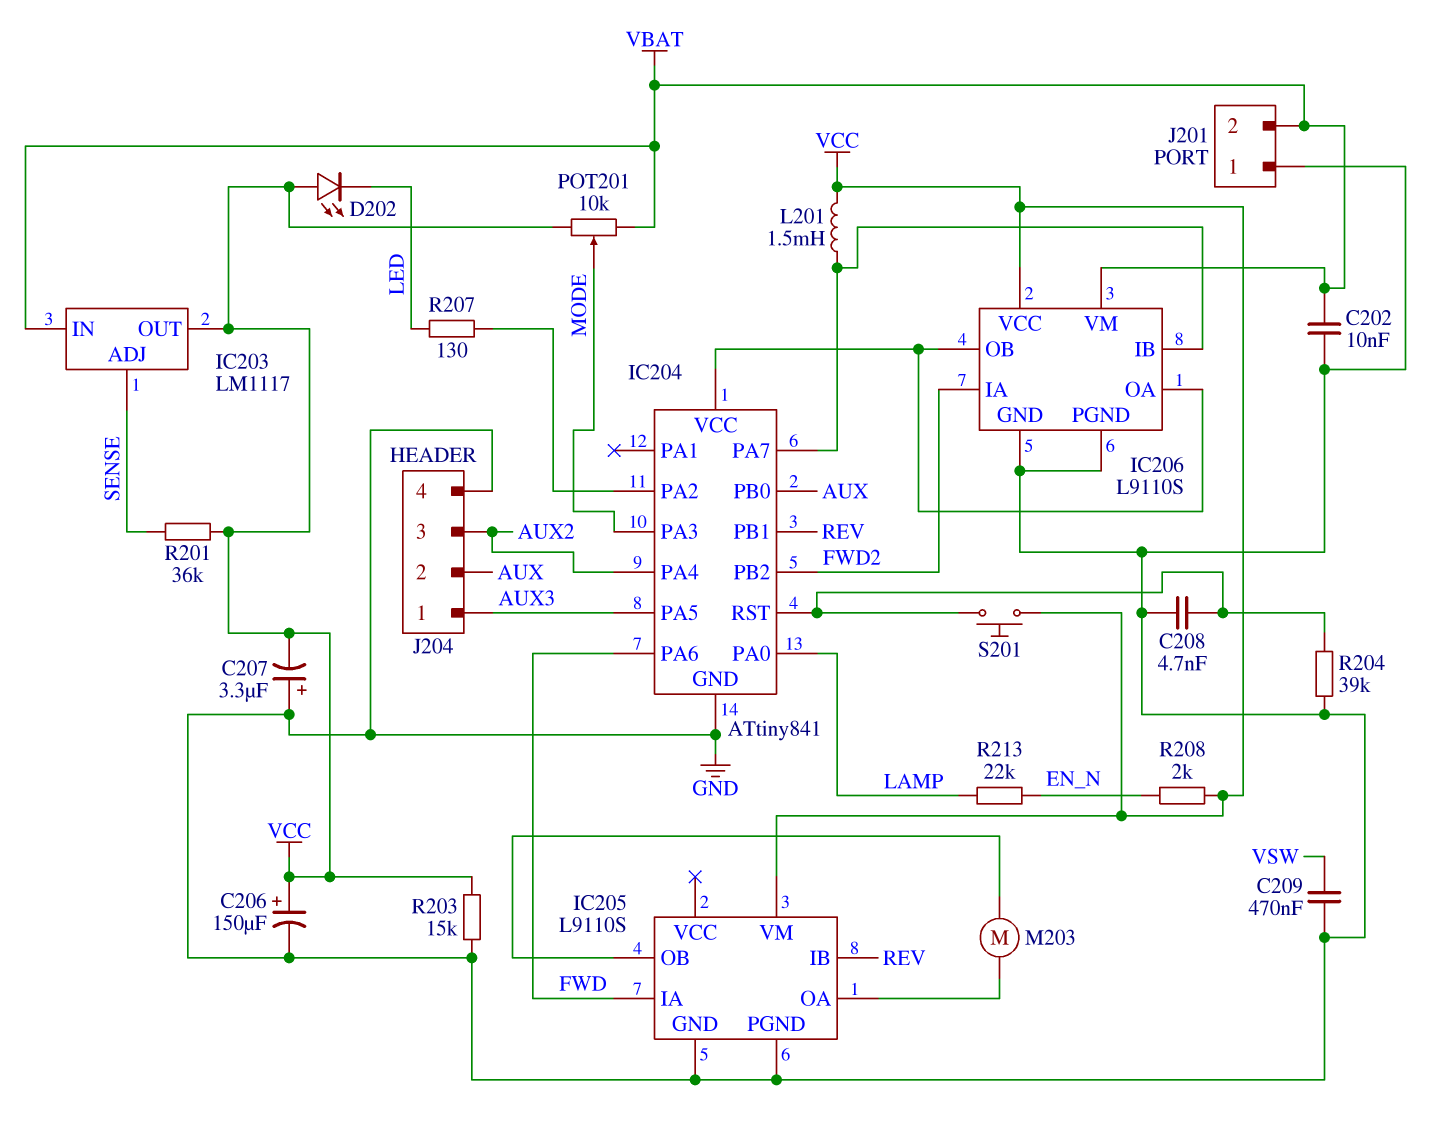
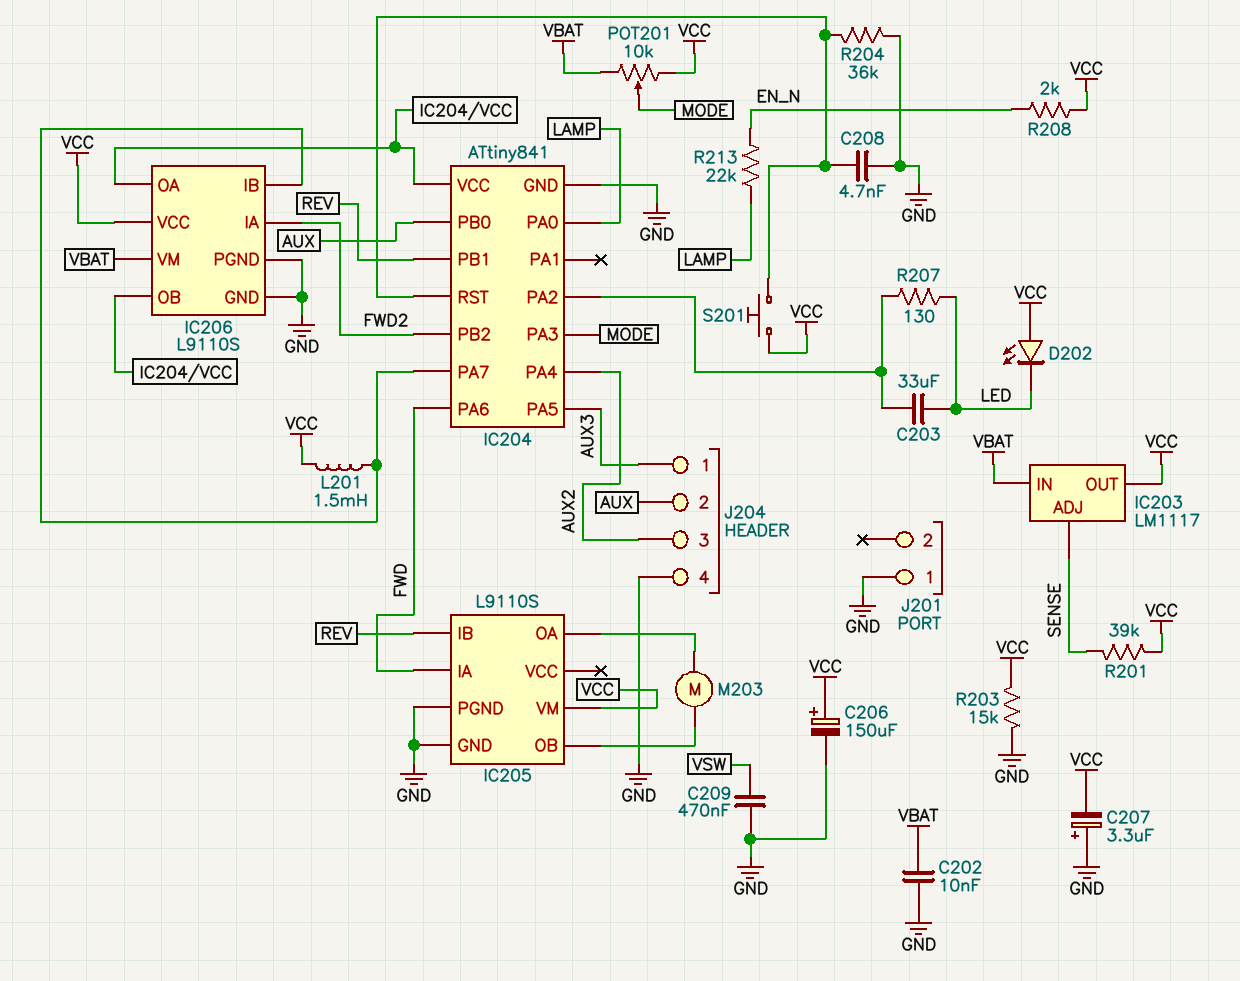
C203: none -> 33uF (IC204/PA2, LED)
J201 pin 2: VBAT -> none
R201: 36k (SENSE, VCC) -> 39k (SENSE, VCC)
R204: 39k (GND, IC204/RST) -> 36k (GND, IC204/RST)

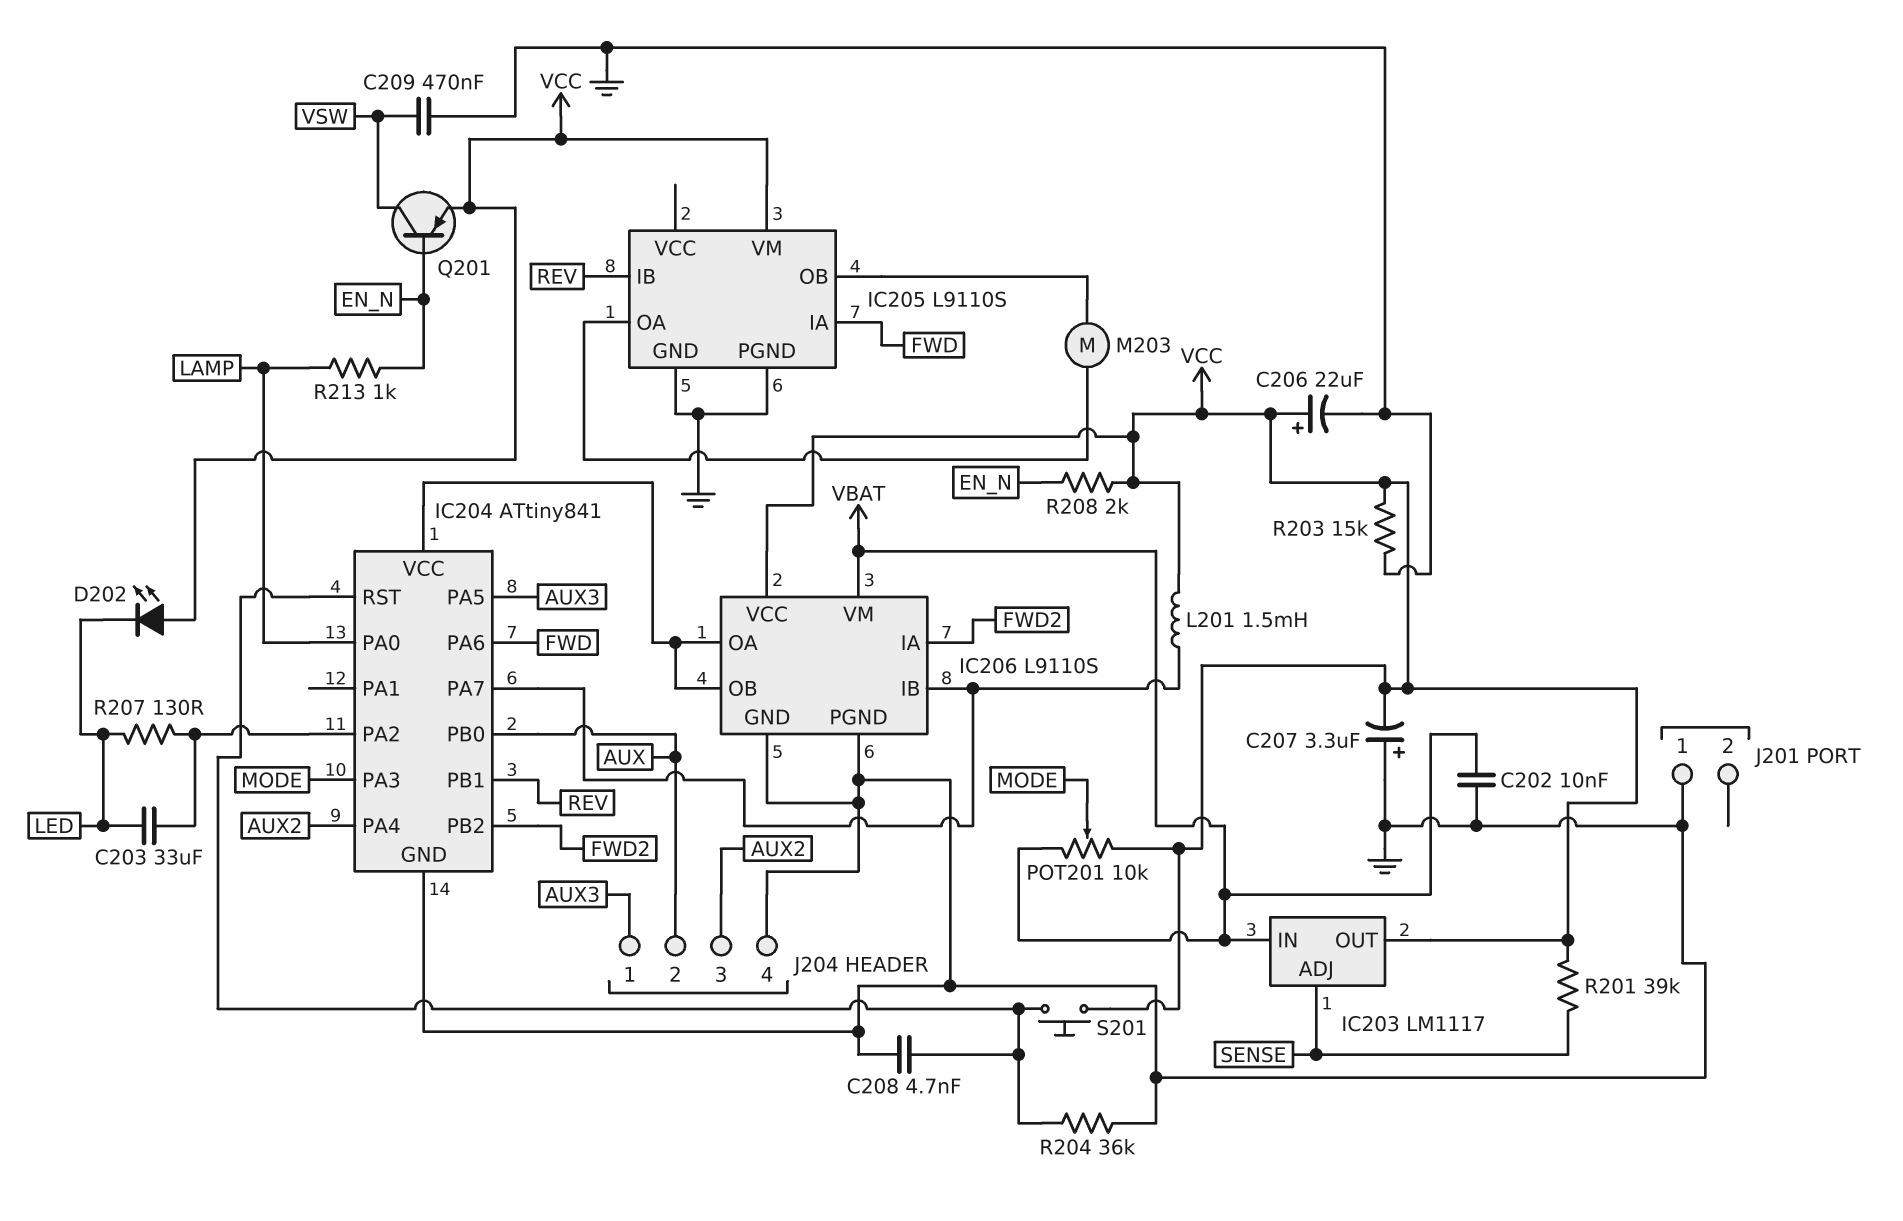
C206: 150uF (plus VCC, minus GND) -> 22uF (plus VCC, minus GND)
Q201: none -> PNP (B EN_N, C VSW, E VCC)
R213: 22k (EN_N, LAMP) -> 1k (EN_N, LAMP)

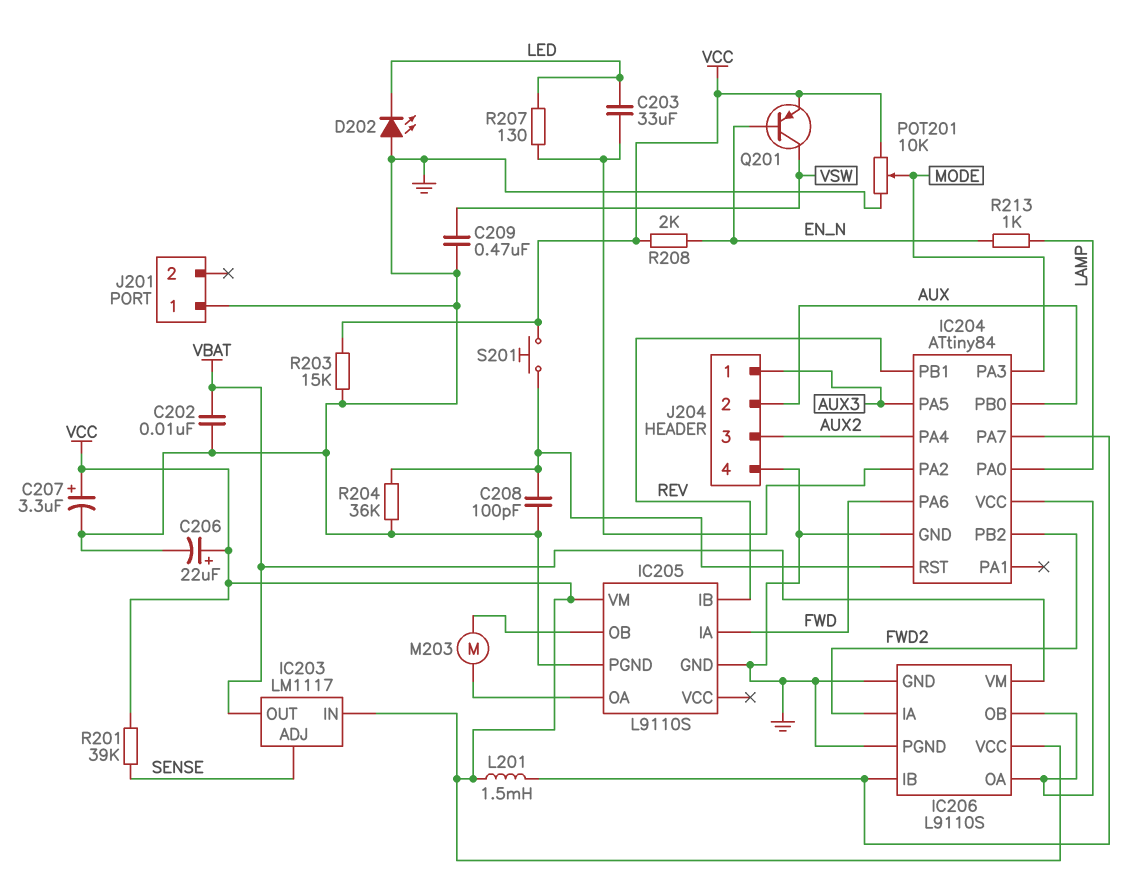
C207: 3.3uF (plus GND, minus VCC) -> 3.3uF (plus VCC, minus GND)
C208: 4.7nF (GND, IC204/RST) -> 100pF (GND, IC204/RST)
D202: LED (A VCC, K LED) -> LED (A GND, K LED)
IC203 pin IN: VBAT -> VCC
IC203 pin OUT: VCC -> VBAT
IC204: ATtiny841 -> ATtiny84
POT201: 10k (VBAT, VCC, wiper MODE) -> 10k (GND, VCC, wiper MODE)

